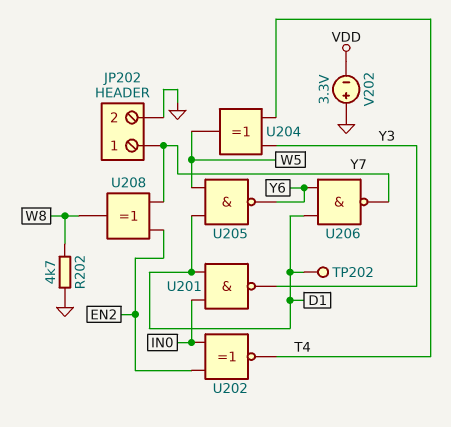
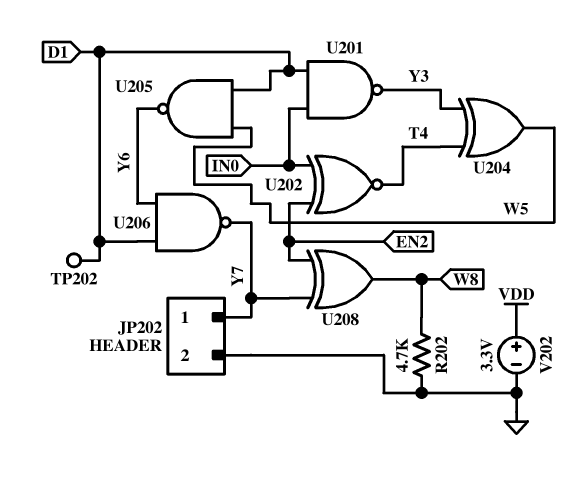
V202: 3.3V (plus GND, minus VDD) -> 3.3V (plus VDD, minus GND)

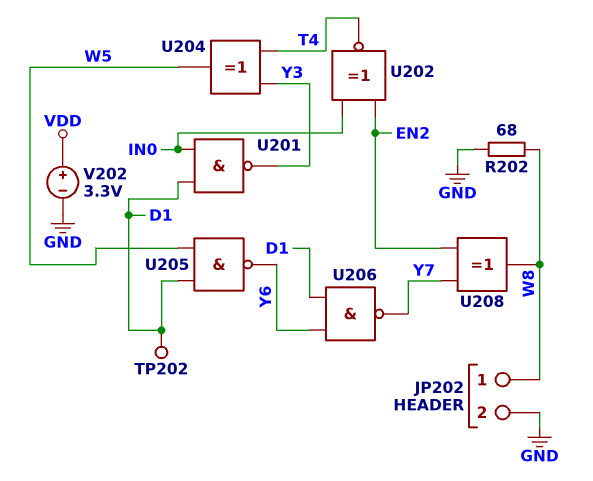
JP202 pin 1: Y7 -> W8
R202: 4.7k (GND, W8) -> 68 (GND, W8)

